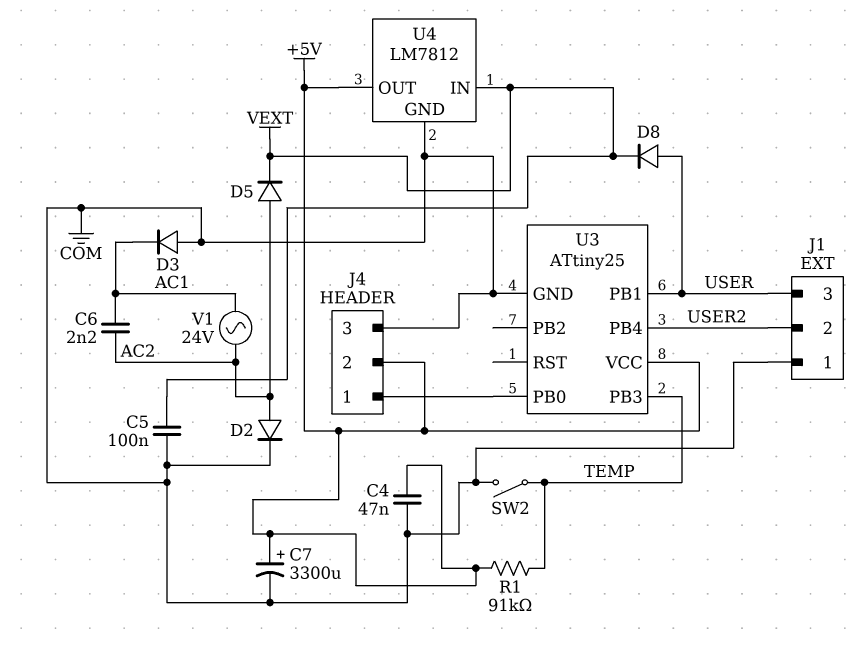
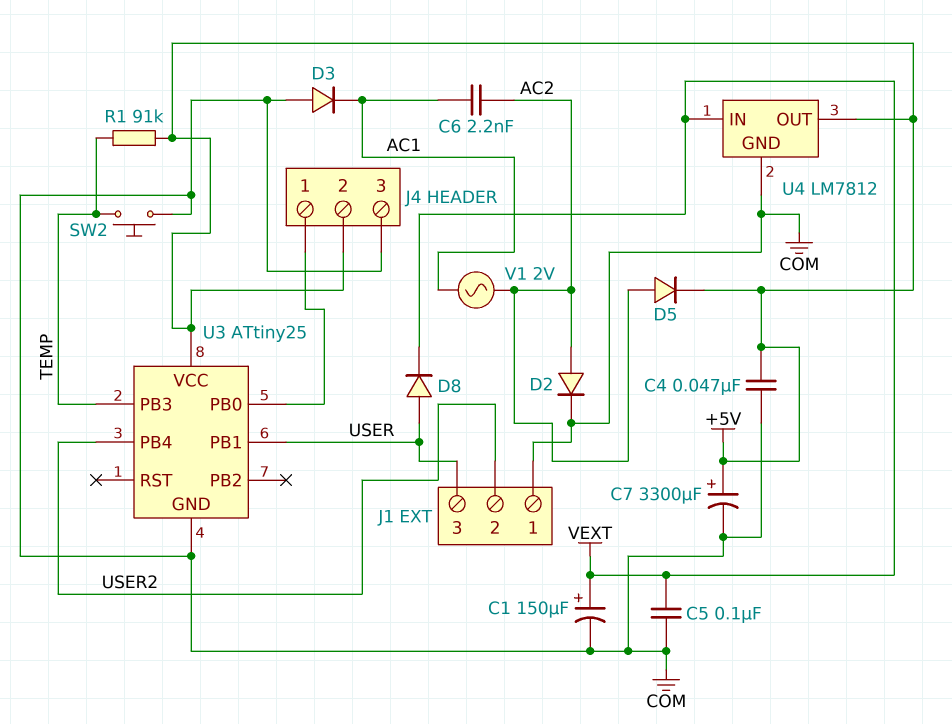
C1: none -> 150uF (plus VEXT, minus COM)
D5: diode (A AC2, K VEXT) -> diode (A AC2, K +5V)
SW2: switch (COM, TEMP) -> button (COM, TEMP)
V1: AC 24V (AC1, AC2) -> AC 2V (AC1, AC2)

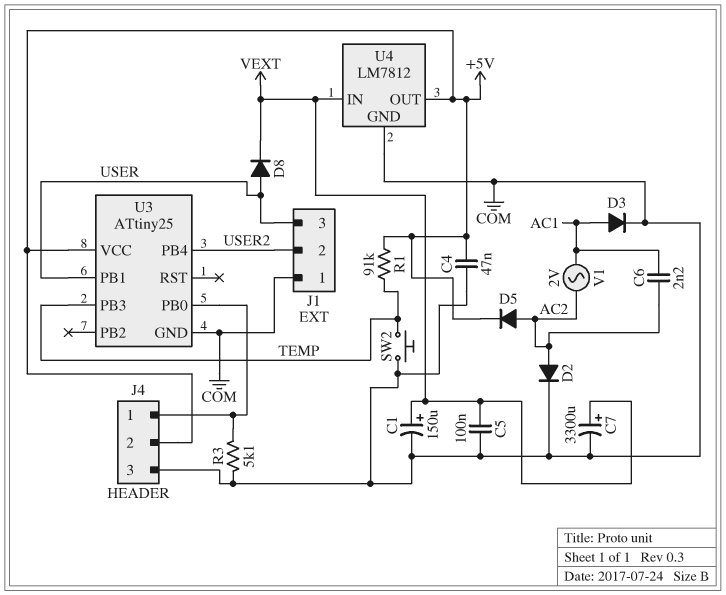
C7: 3300uF (plus +5V, minus COM) -> 3300uF (plus VEXT, minus COM)
D3: diode (A COM, K AC1) -> diode (A AC1, K COM)
R3: none -> 5.1k (COM, J4/1)

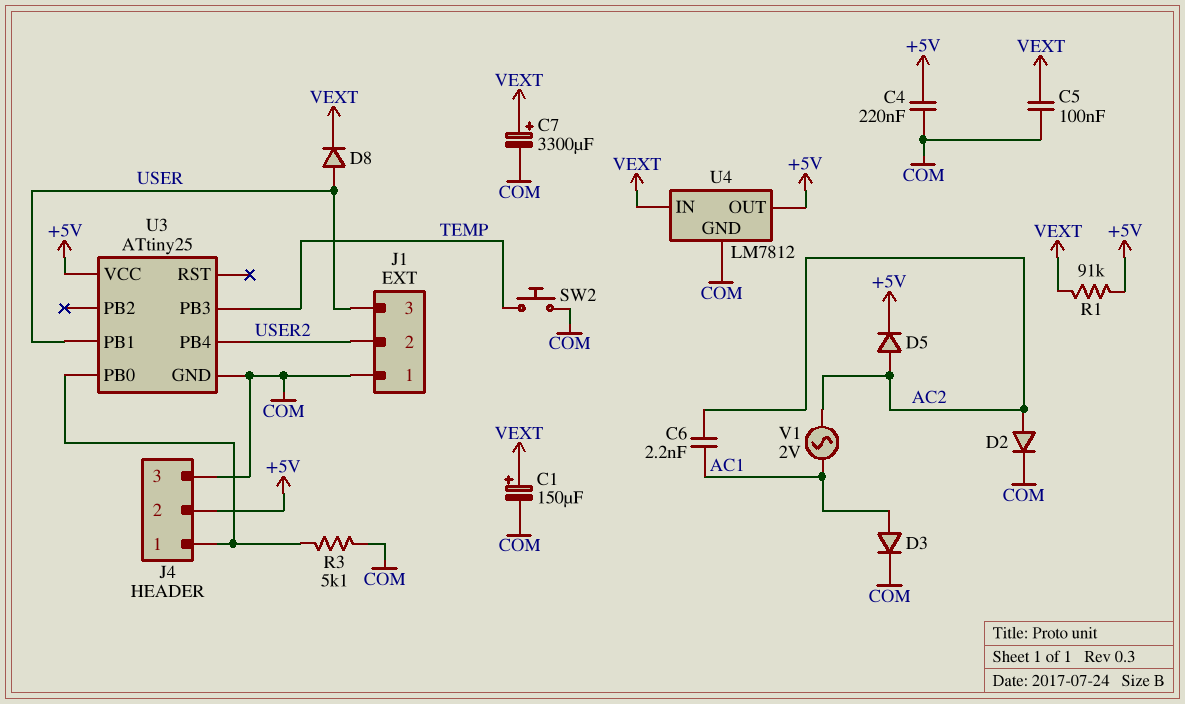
C4: 47nF (+5V, COM) -> 220nF (+5V, COM)
R1: 91k (+5V, TEMP) -> 91k (+5V, VEXT)

